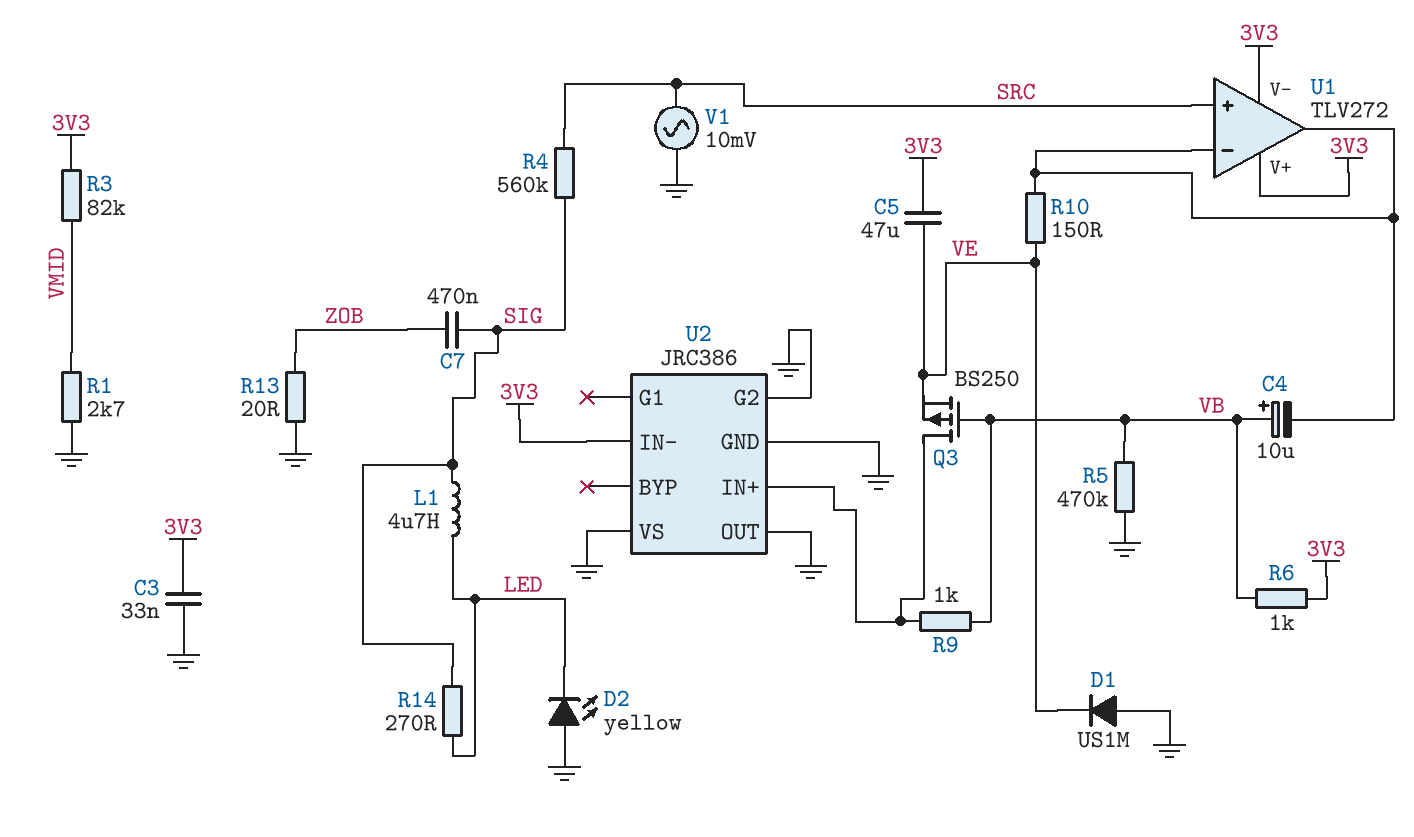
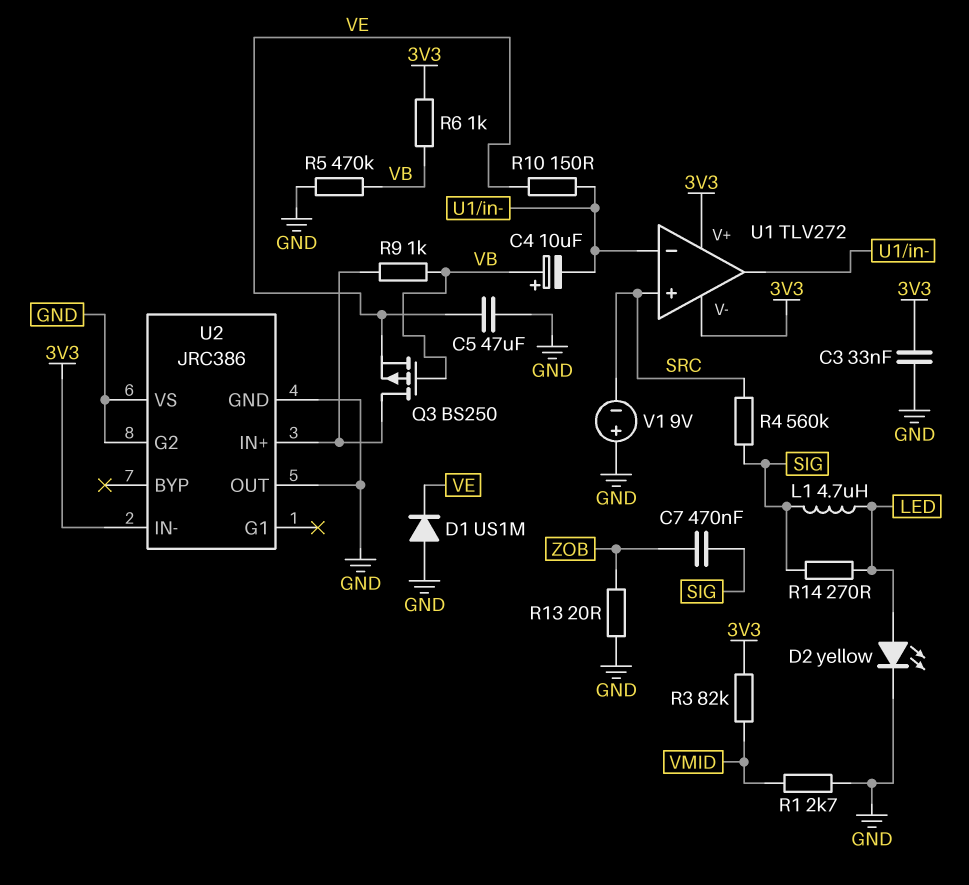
C5: 47uF (3V3, VE) -> 47uF (GND, VE)
D2: LED yellow (A GND, K LED) -> LED yellow (A LED, K GND)
V1: AC 10mV (GND, SRC) -> 9V (plus GND, minus SRC)

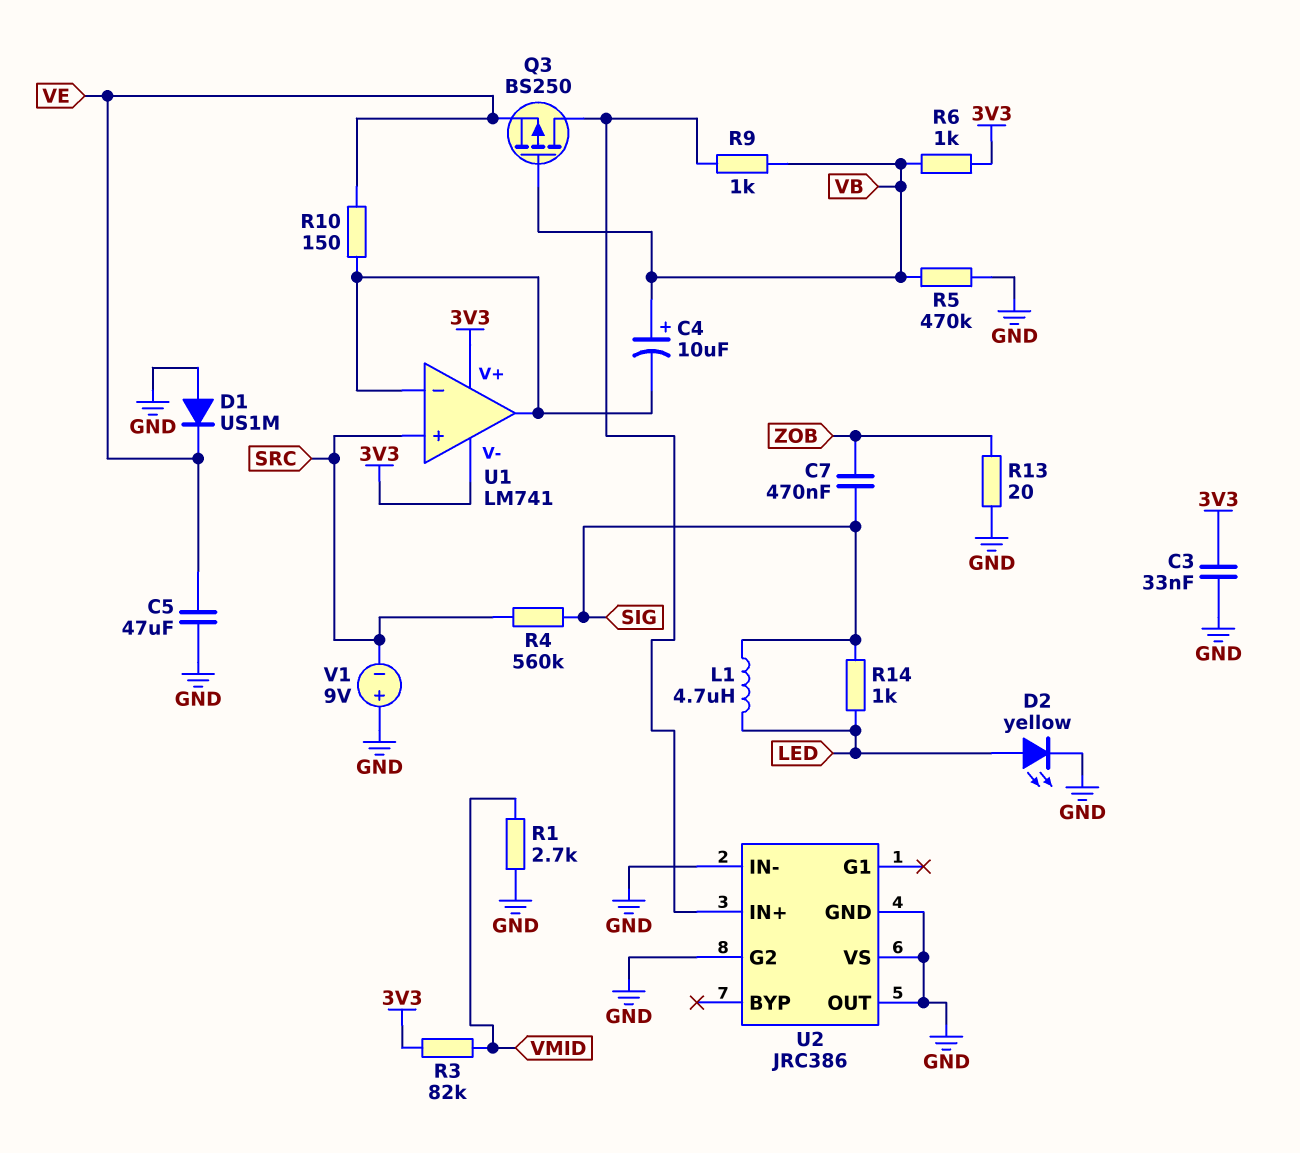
R14: 270 (LED, SIG) -> 1k (LED, SIG)
U1: TLV272 -> LM741
U2 pin IN-: 3V3 -> GND

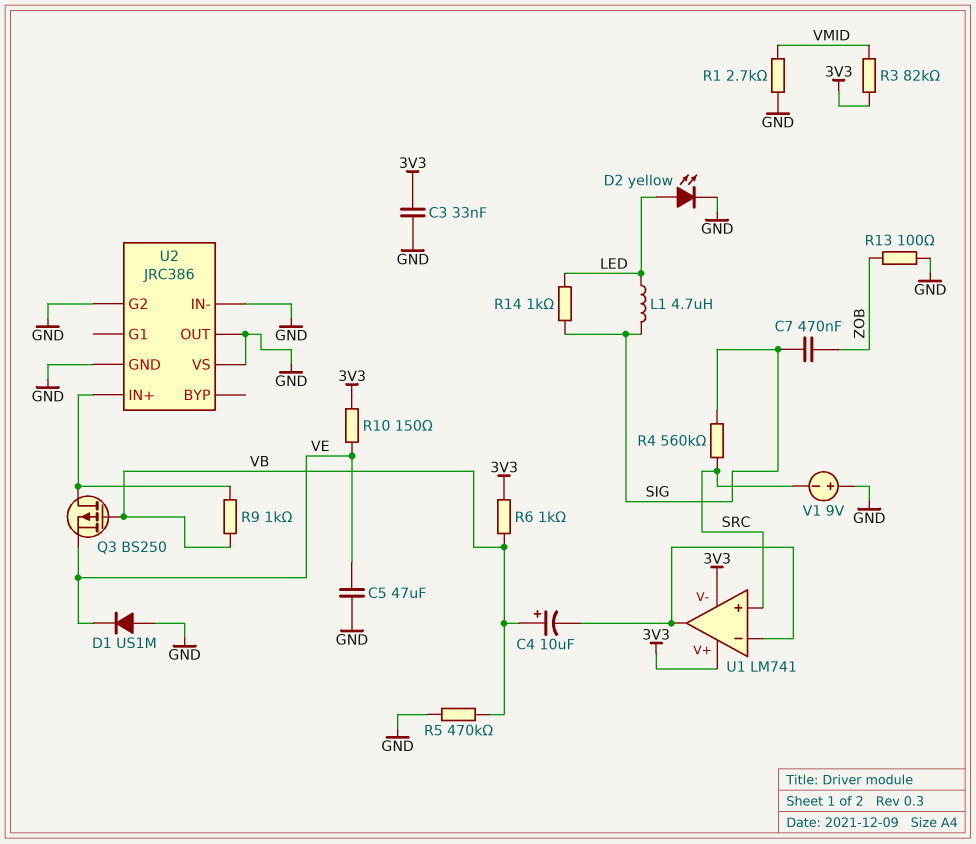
R10: 150 (U1/in-, VE) -> 150 (3V3, VE)
R13: 20 (GND, ZOB) -> 100 (GND, ZOB)

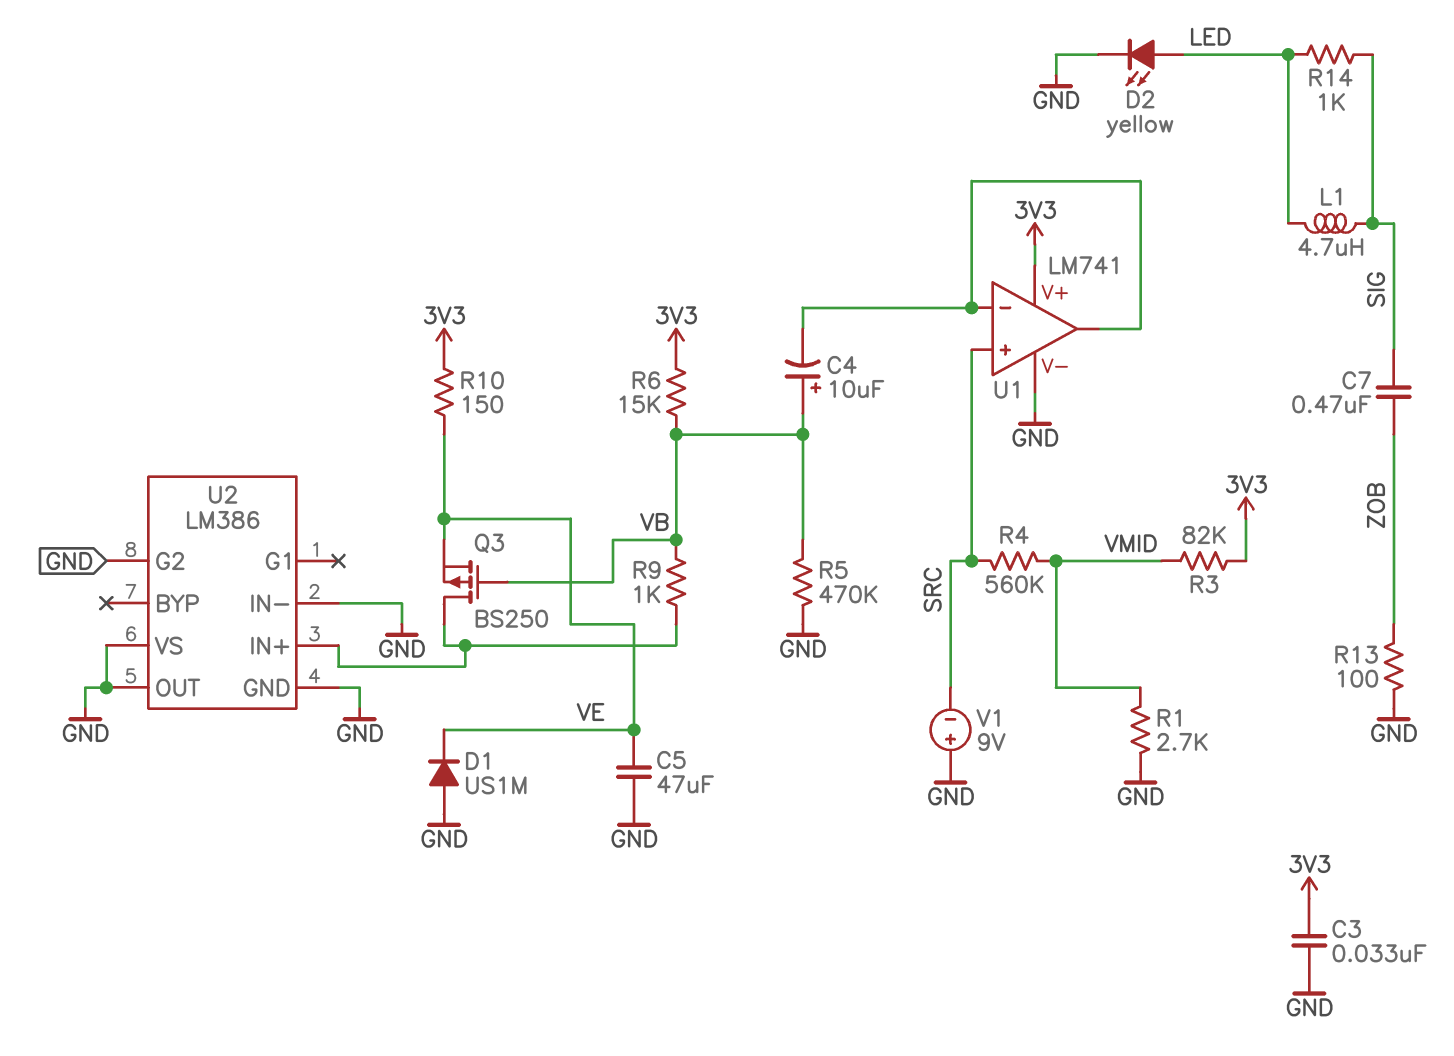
R4: 560k (SIG, SRC) -> 560k (SRC, VMID)
R6: 1k (3V3, VB) -> 15k (3V3, VB)
U1 pin V-: 3V3 -> GND
U2: JRC386 -> LM386

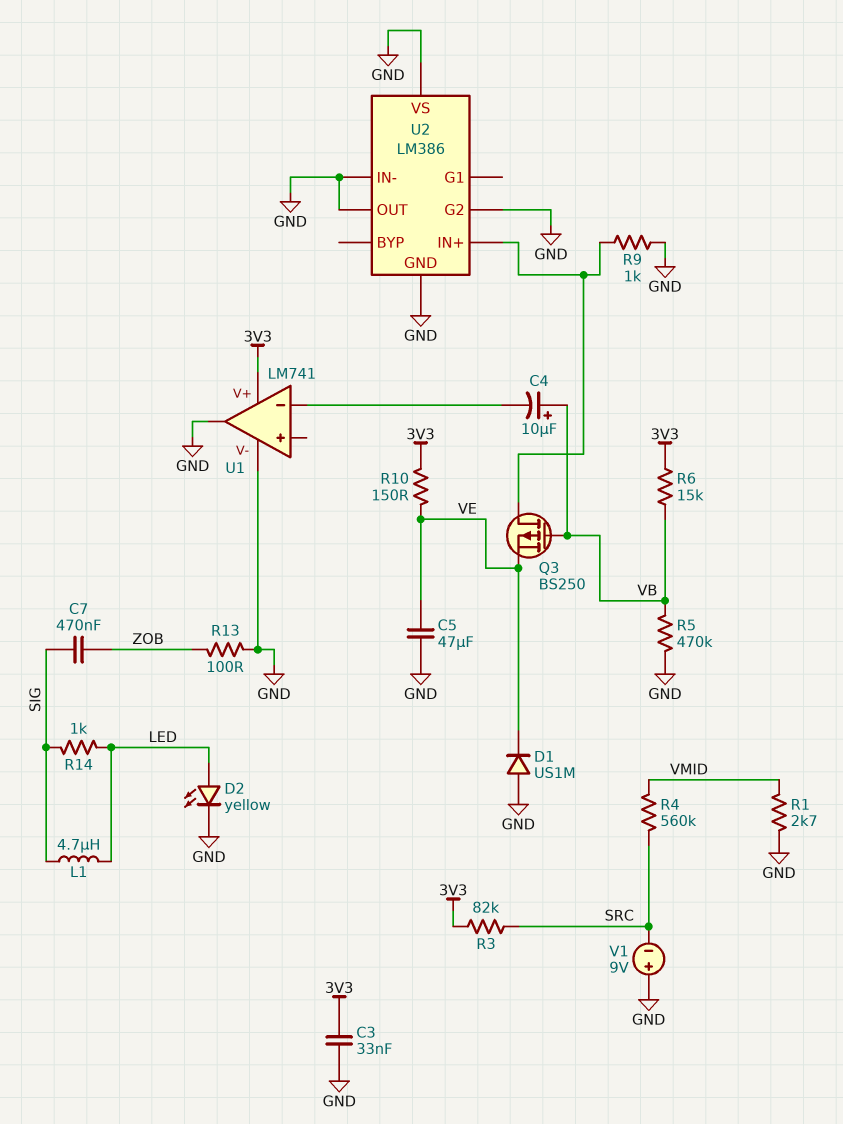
R3: 82k (3V3, VMID) -> 82k (3V3, SRC)
R9: 1k (U2/IN+, VB) -> 1k (GND, U2/IN+)
U1 pin in+: SRC -> none
U1 pin out: U1/in- -> GND

